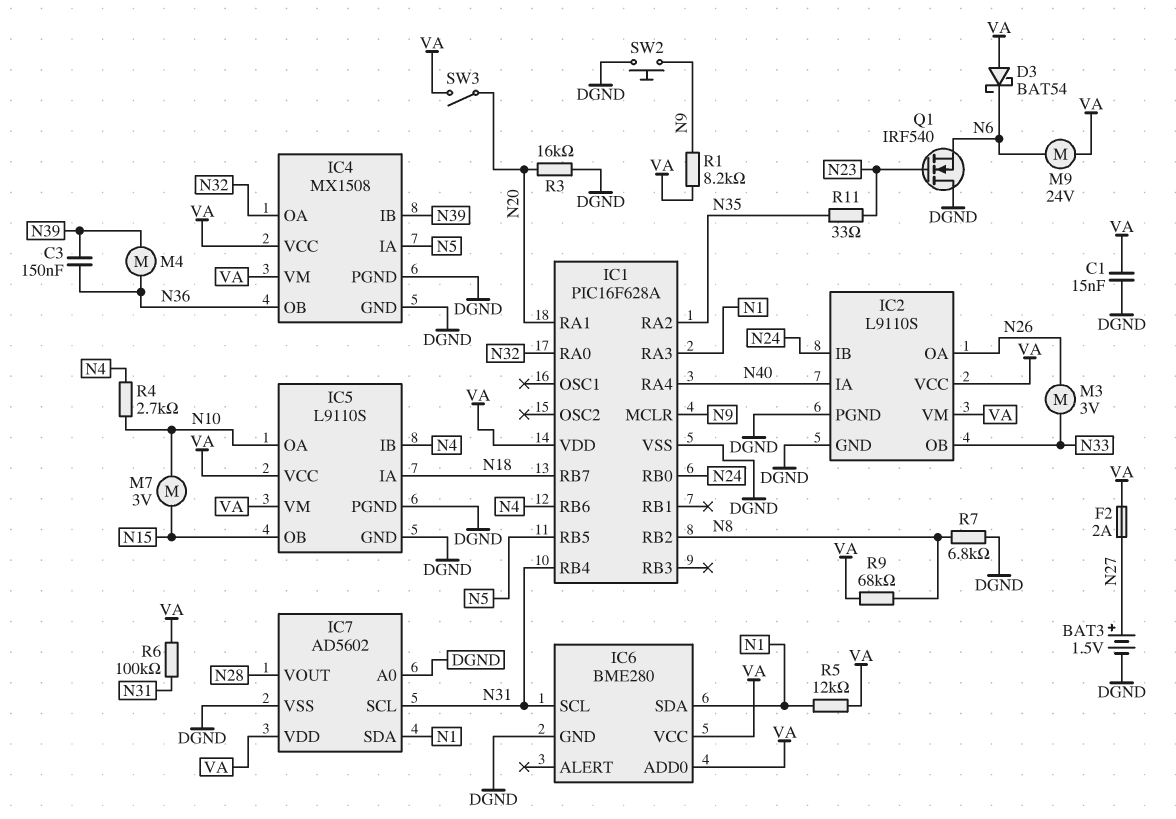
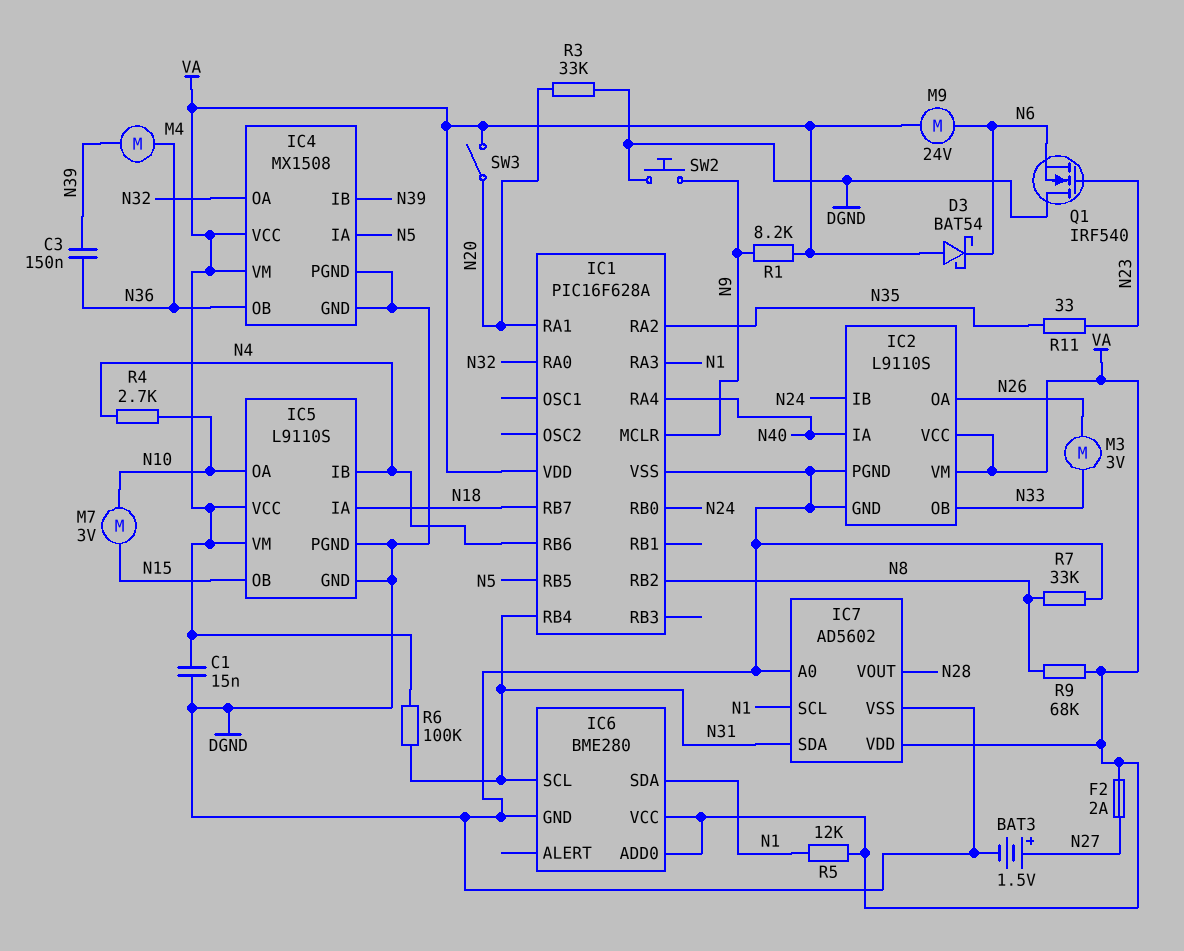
IC7 pin SCL: N31 -> N1
IC7 pin SDA: N1 -> N31
R3: 16k (DGND, N20) -> 33k (DGND, N20)
R7: 6.8k (DGND, N8) -> 33k (DGND, N8)

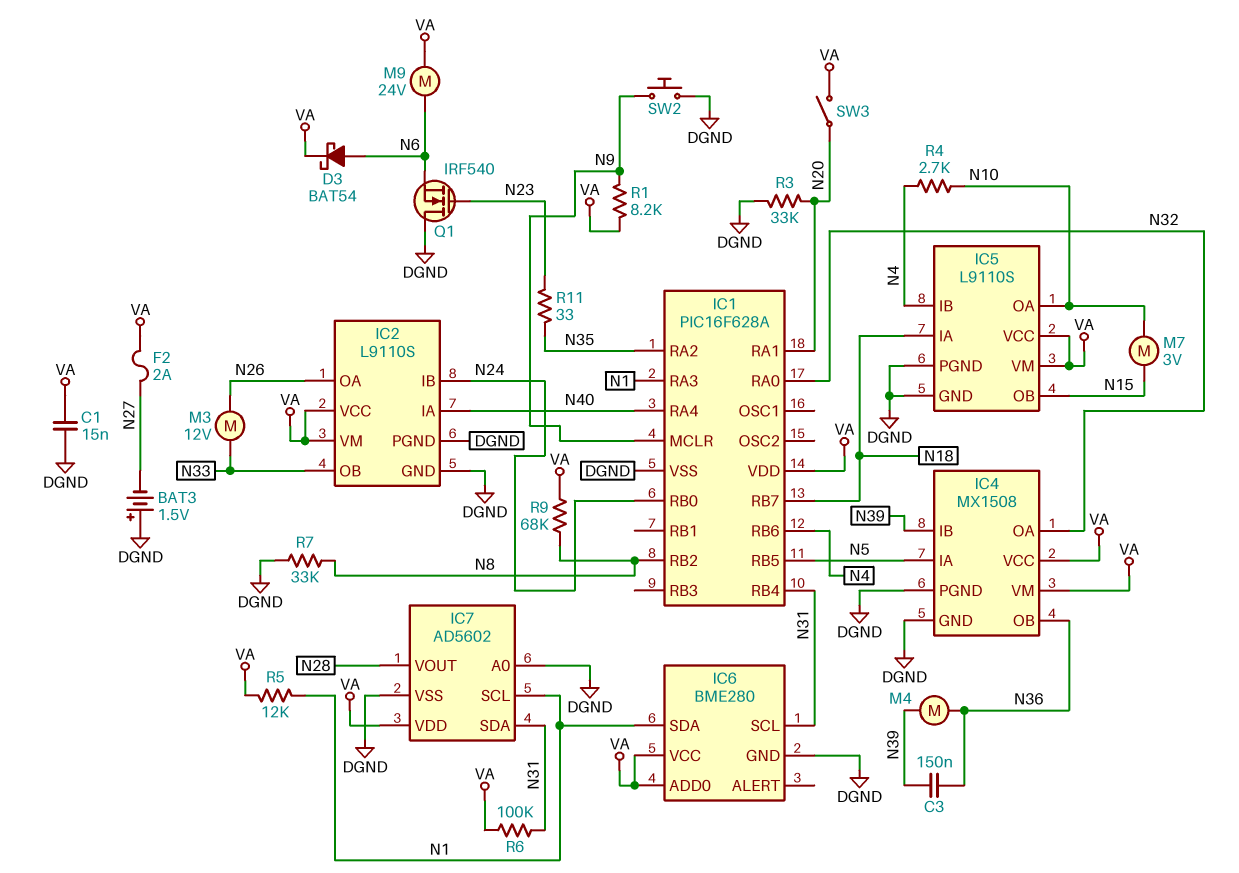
BAT3: 1.5V (plus N27, minus DGND) -> 1.5V (plus DGND, minus N27)
D3: schottky BAT54 (A VA, K N6) -> schottky BAT54 (A N6, K VA)
M3: motor 3V (N26, N33) -> motor 12V (N26, N33)

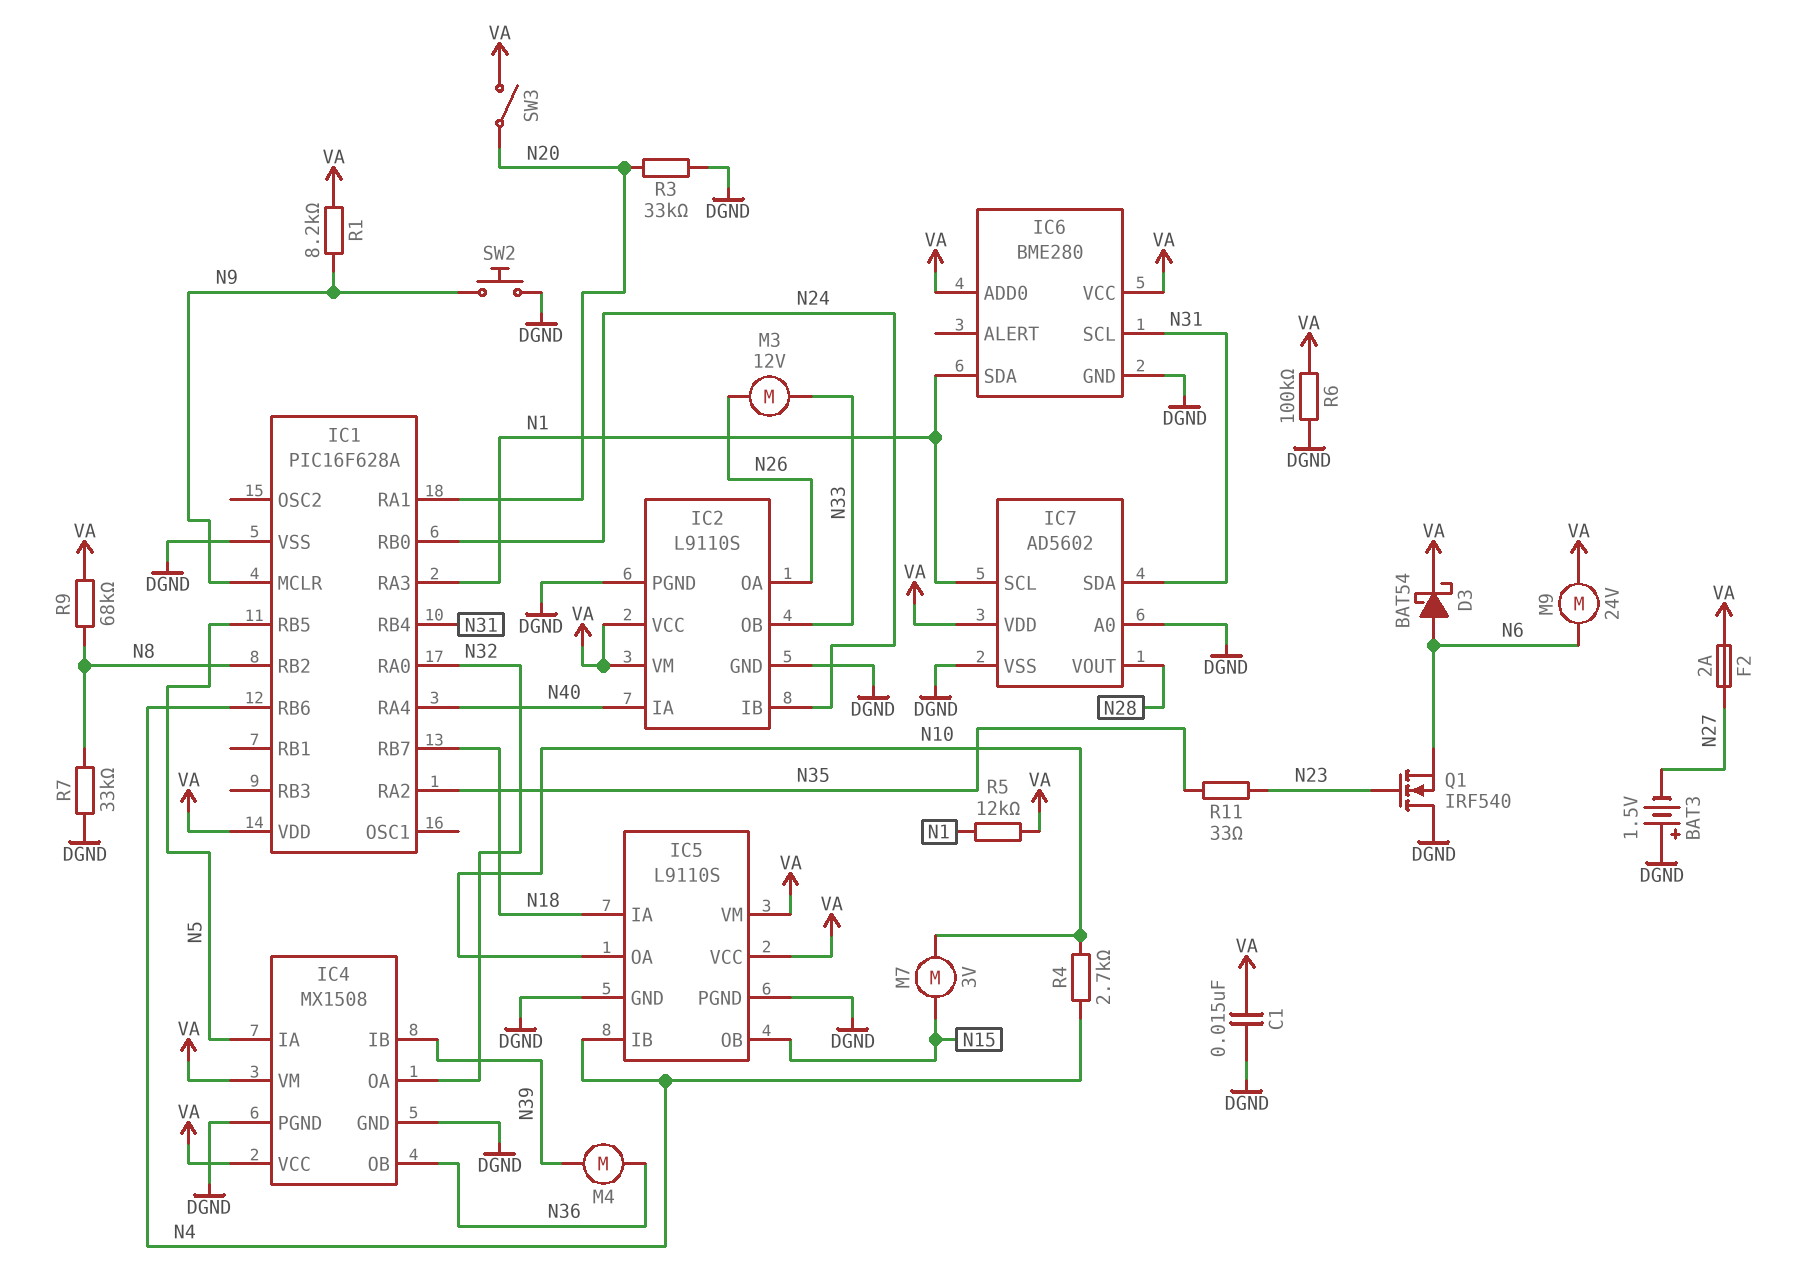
C3: 150nF (N36, N39) -> none
R6: 100k (N31, VA) -> 100k (DGND, VA)

